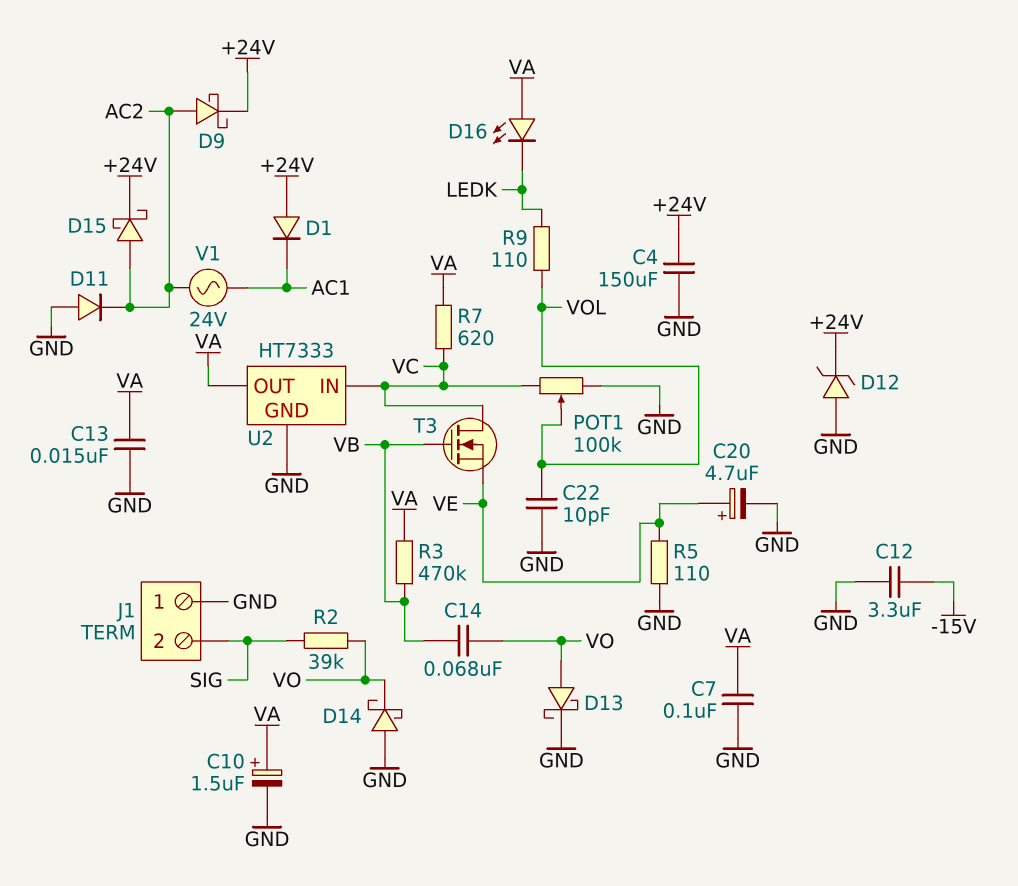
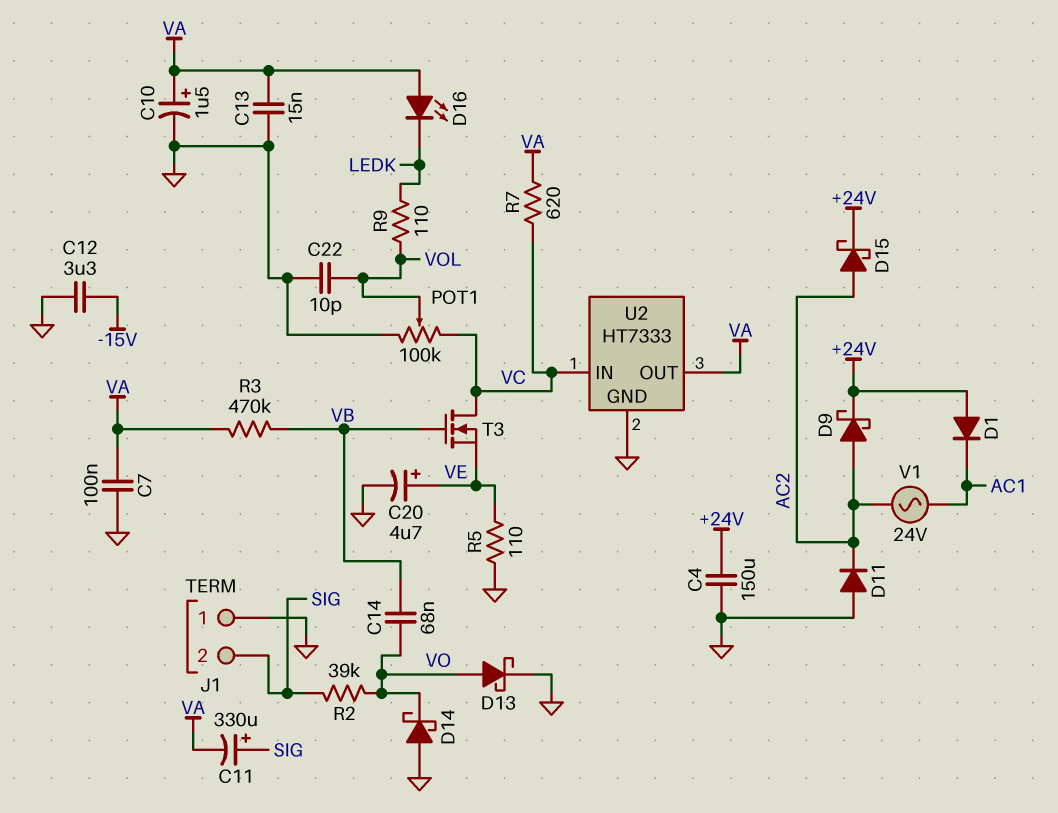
C11: none -> 330uF (plus SIG, minus VA)
D12: zener (A GND, K +24V) -> none

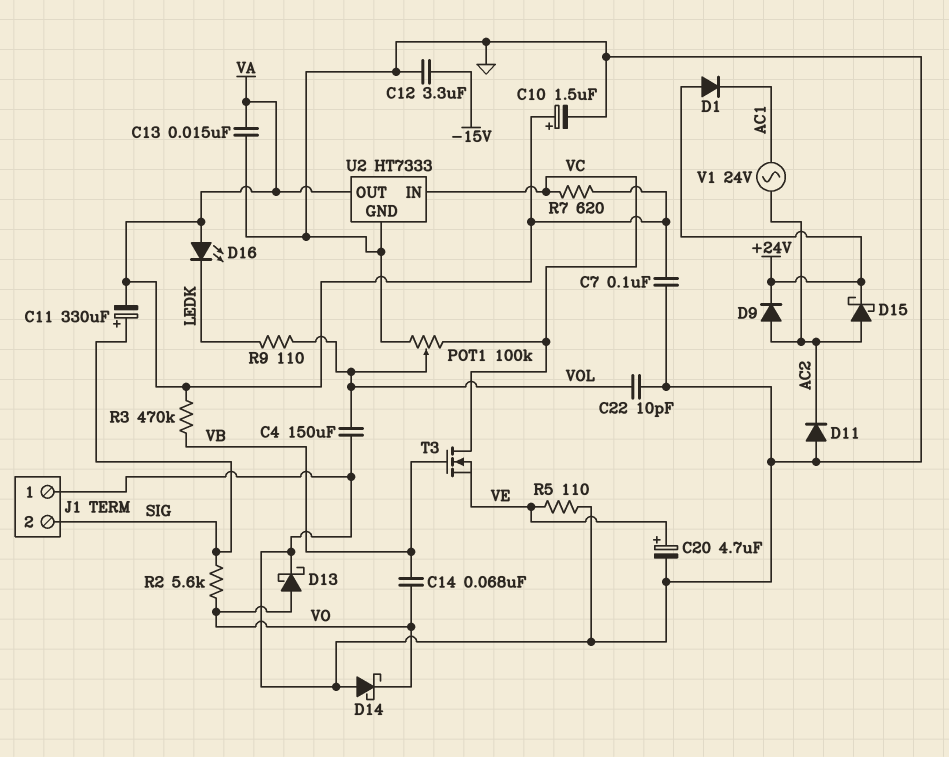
C4: 150uF (+24V, GND) -> 150uF (GND, VOL)
D9: schottky (A AC2, K +24V) -> diode (A AC2, K +24V)
R2: 39k (SIG, VO) -> 5.6k (SIG, VO)

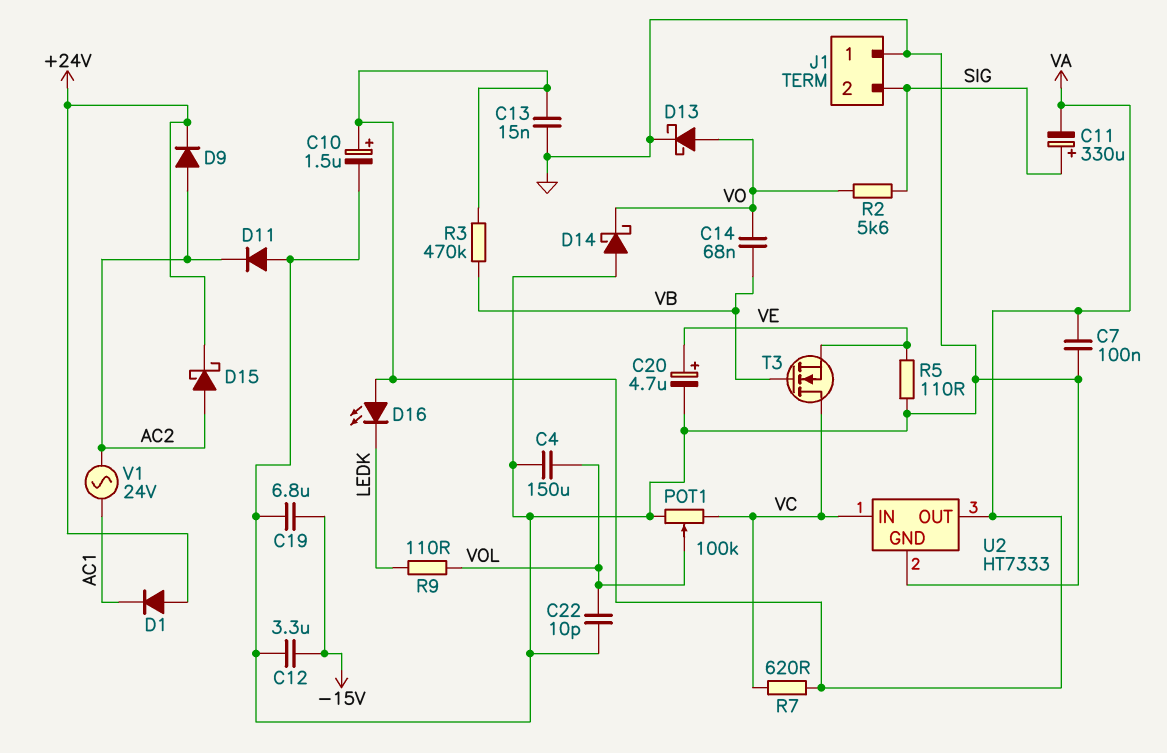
C19: none -> 6.8uF (-15V, GND)

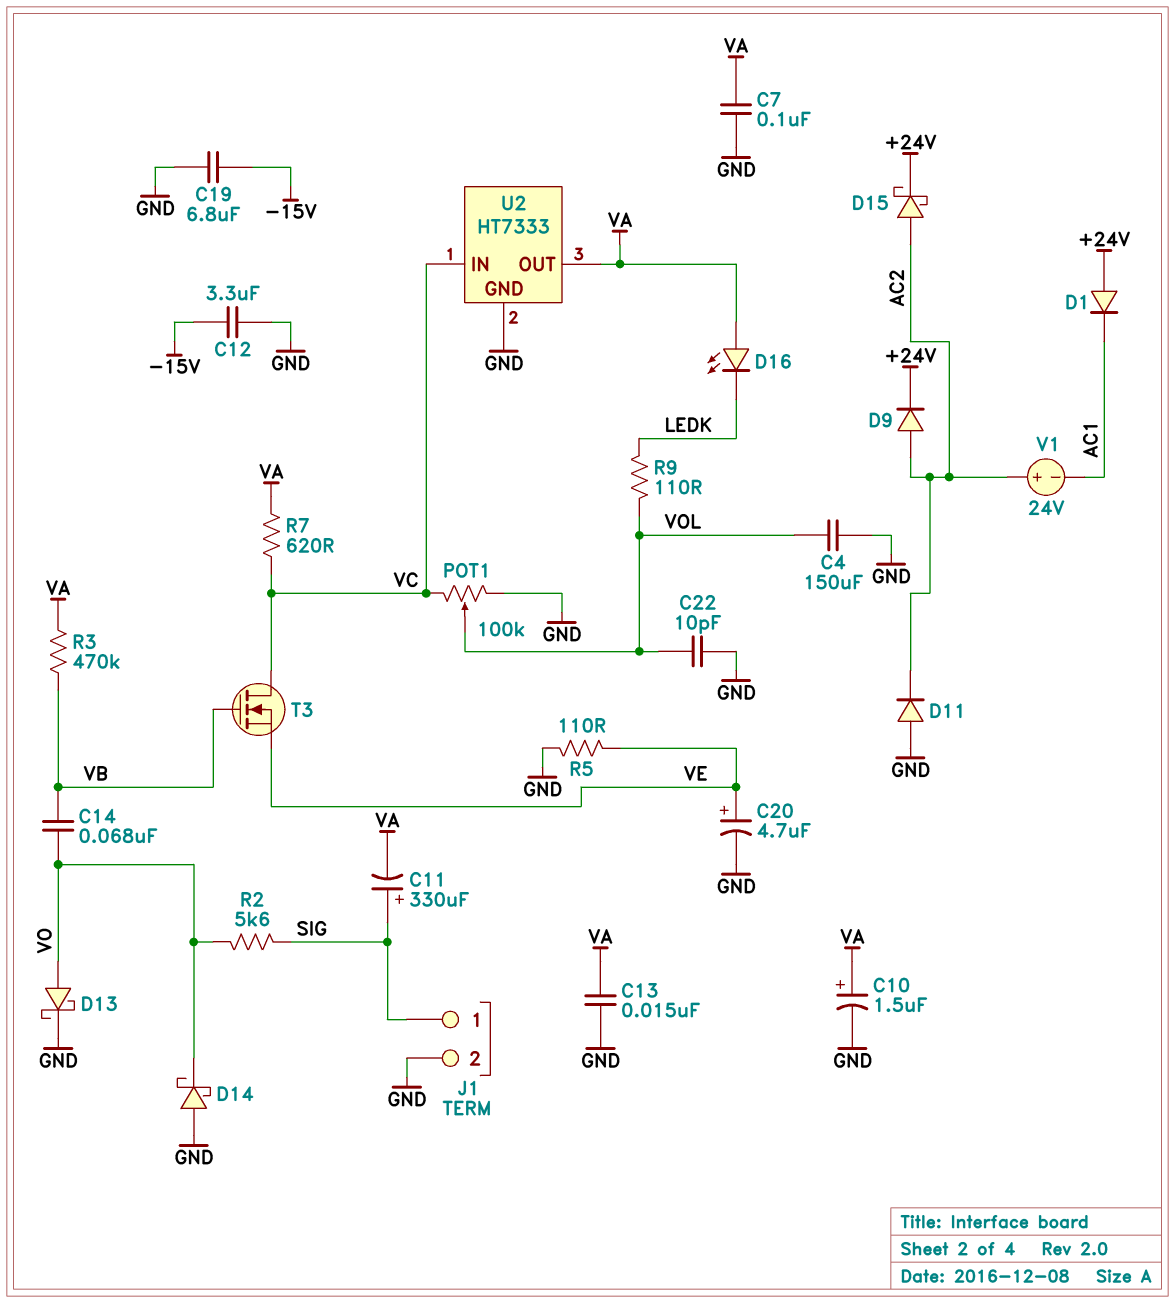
J1 pin 1: GND -> SIG
J1 pin 2: SIG -> GND
V1: AC 24V (AC1, AC2) -> 24V (plus AC2, minus AC1)

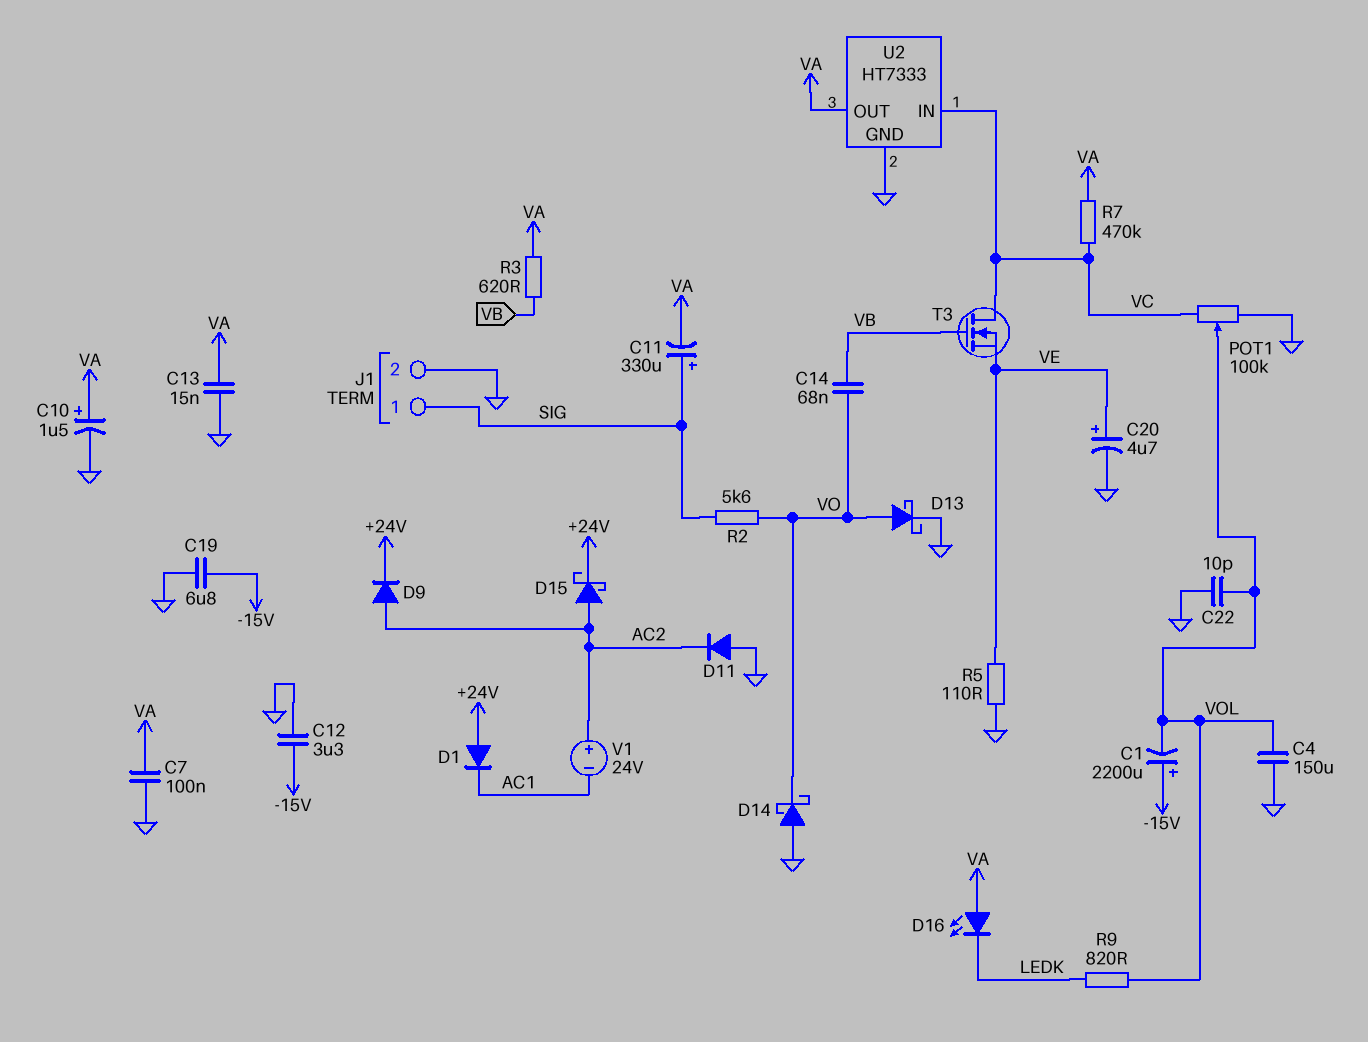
C1: none -> 2200uF (plus -15V, minus VOL)
R3: 470k (VA, VB) -> 620 (VA, VB)
R7: 620 (VA, VC) -> 470k (VA, VC)
R9: 110 (LEDK, VOL) -> 820 (LEDK, VOL)

